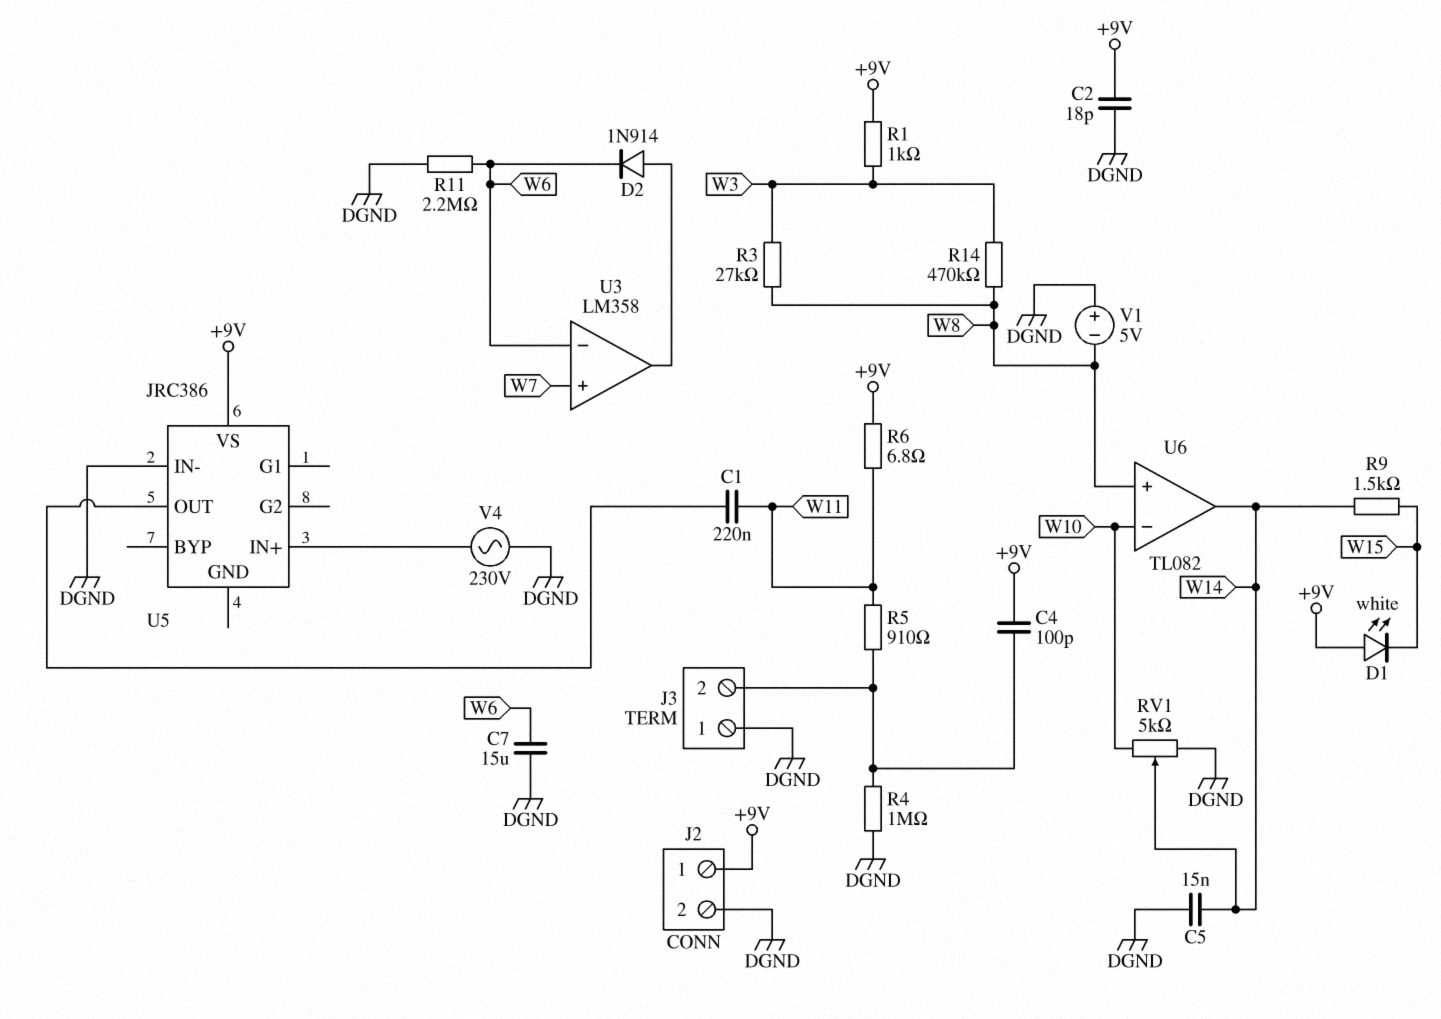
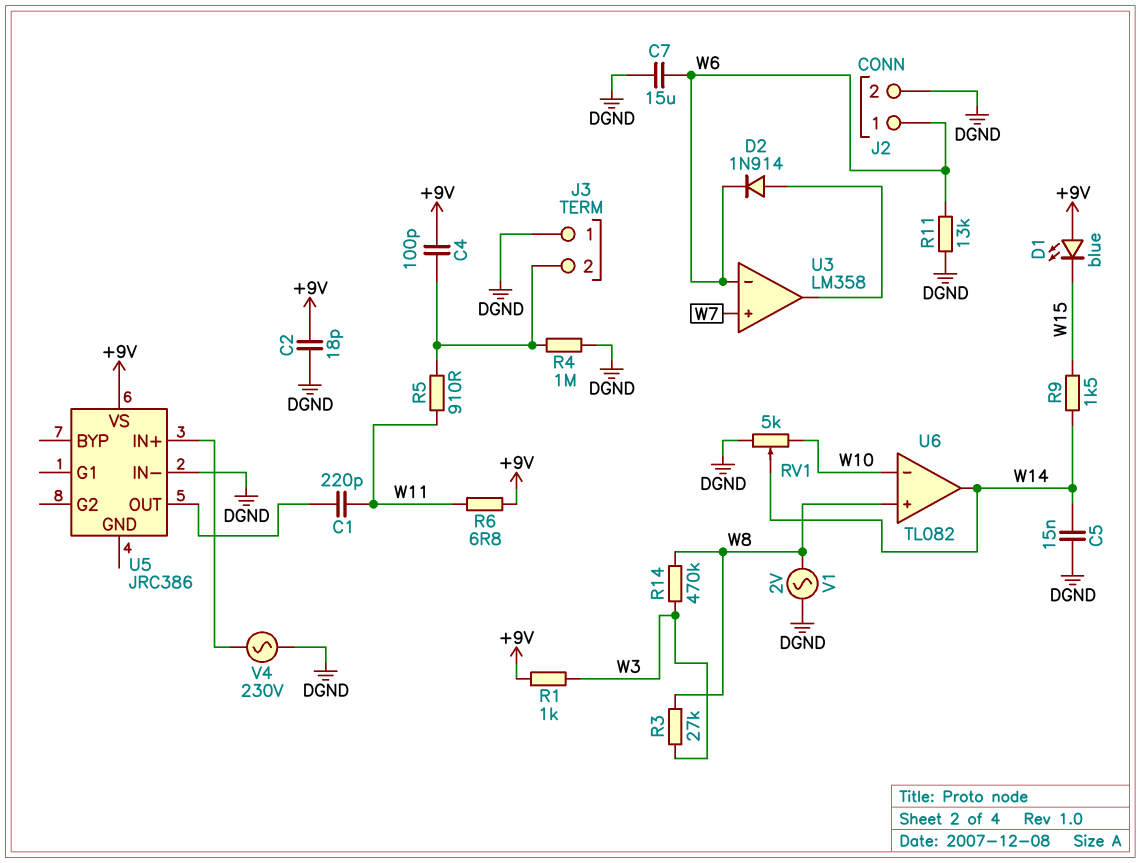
C1: 220nF (U5/OUT, W11) -> 220pF (U5/OUT, W11)
D1: LED white (A +9V, K W15) -> LED blue (A +9V, K W15)
J2 pin 1: +9V -> W6
R11: 2.2M (DGND, W6) -> 13k (DGND, W6)
V1: 5V (plus DGND, minus W8) -> AC 2V (DGND, W8)

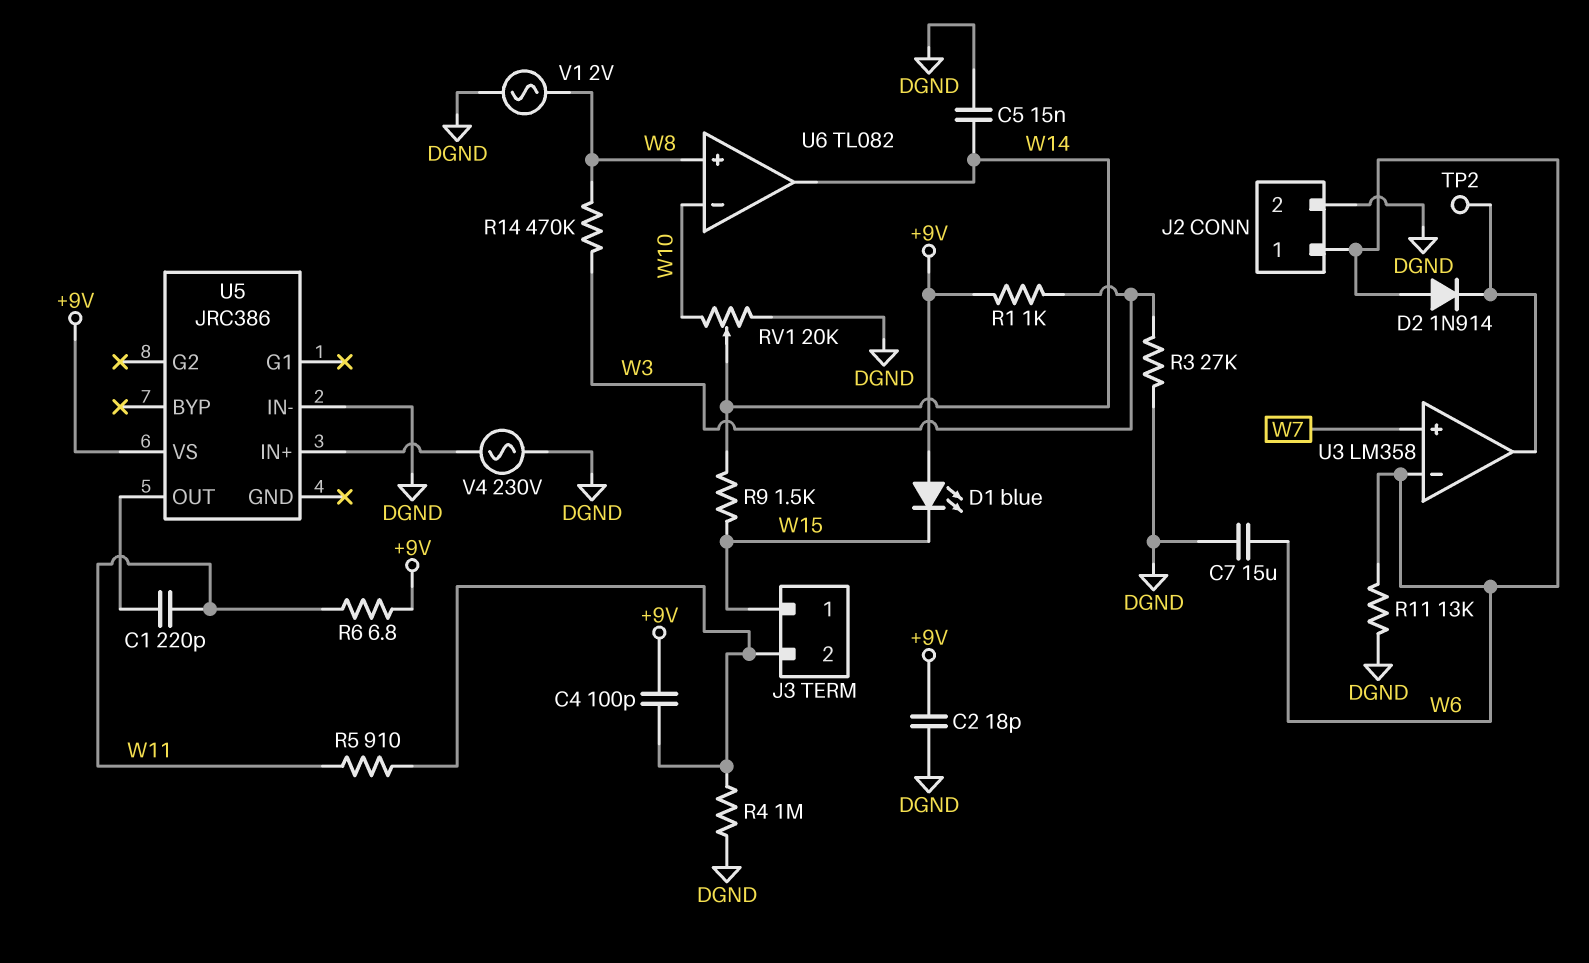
D2: diode 1N914 (A U3/out, K W6) -> diode 1N914 (A W6, K U3/out)
J3 pin 1: DGND -> W15
R3: 27k (W3, W8) -> 27k (DGND, W3)
RV1: 5k (DGND, W10, wiper W14) -> 20k (DGND, W10, wiper W14)
TP2: none -> test point (U3/out)

